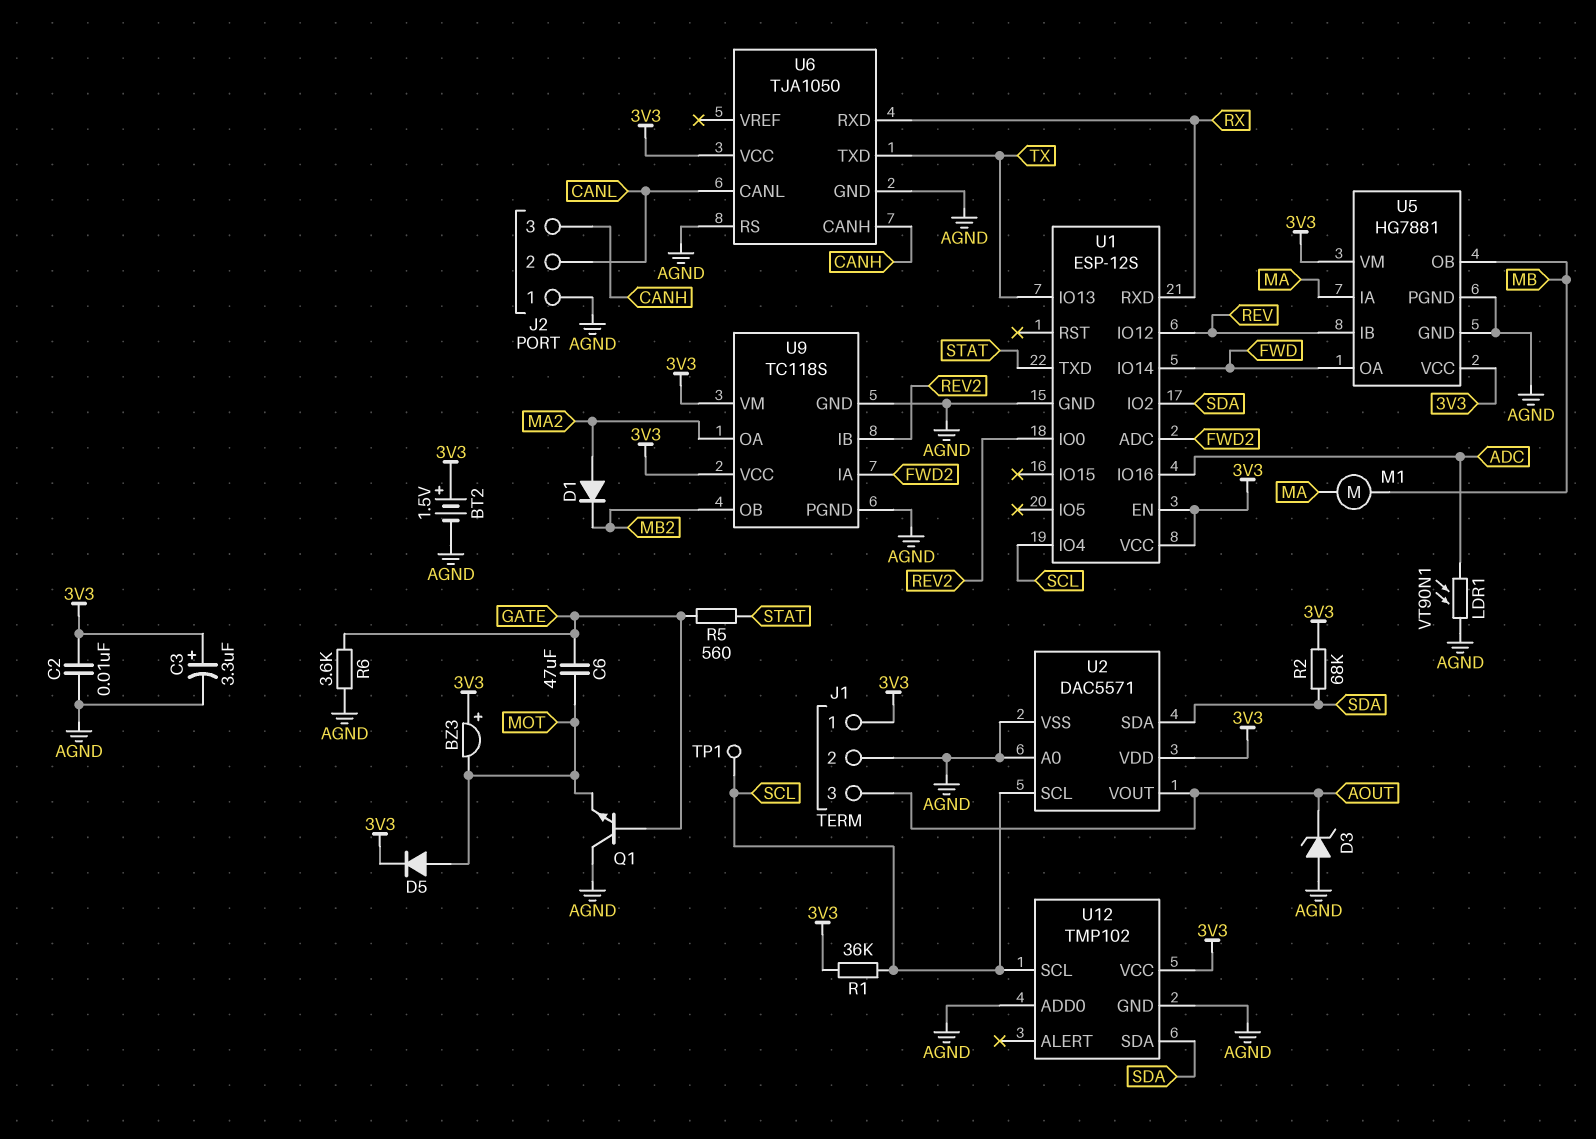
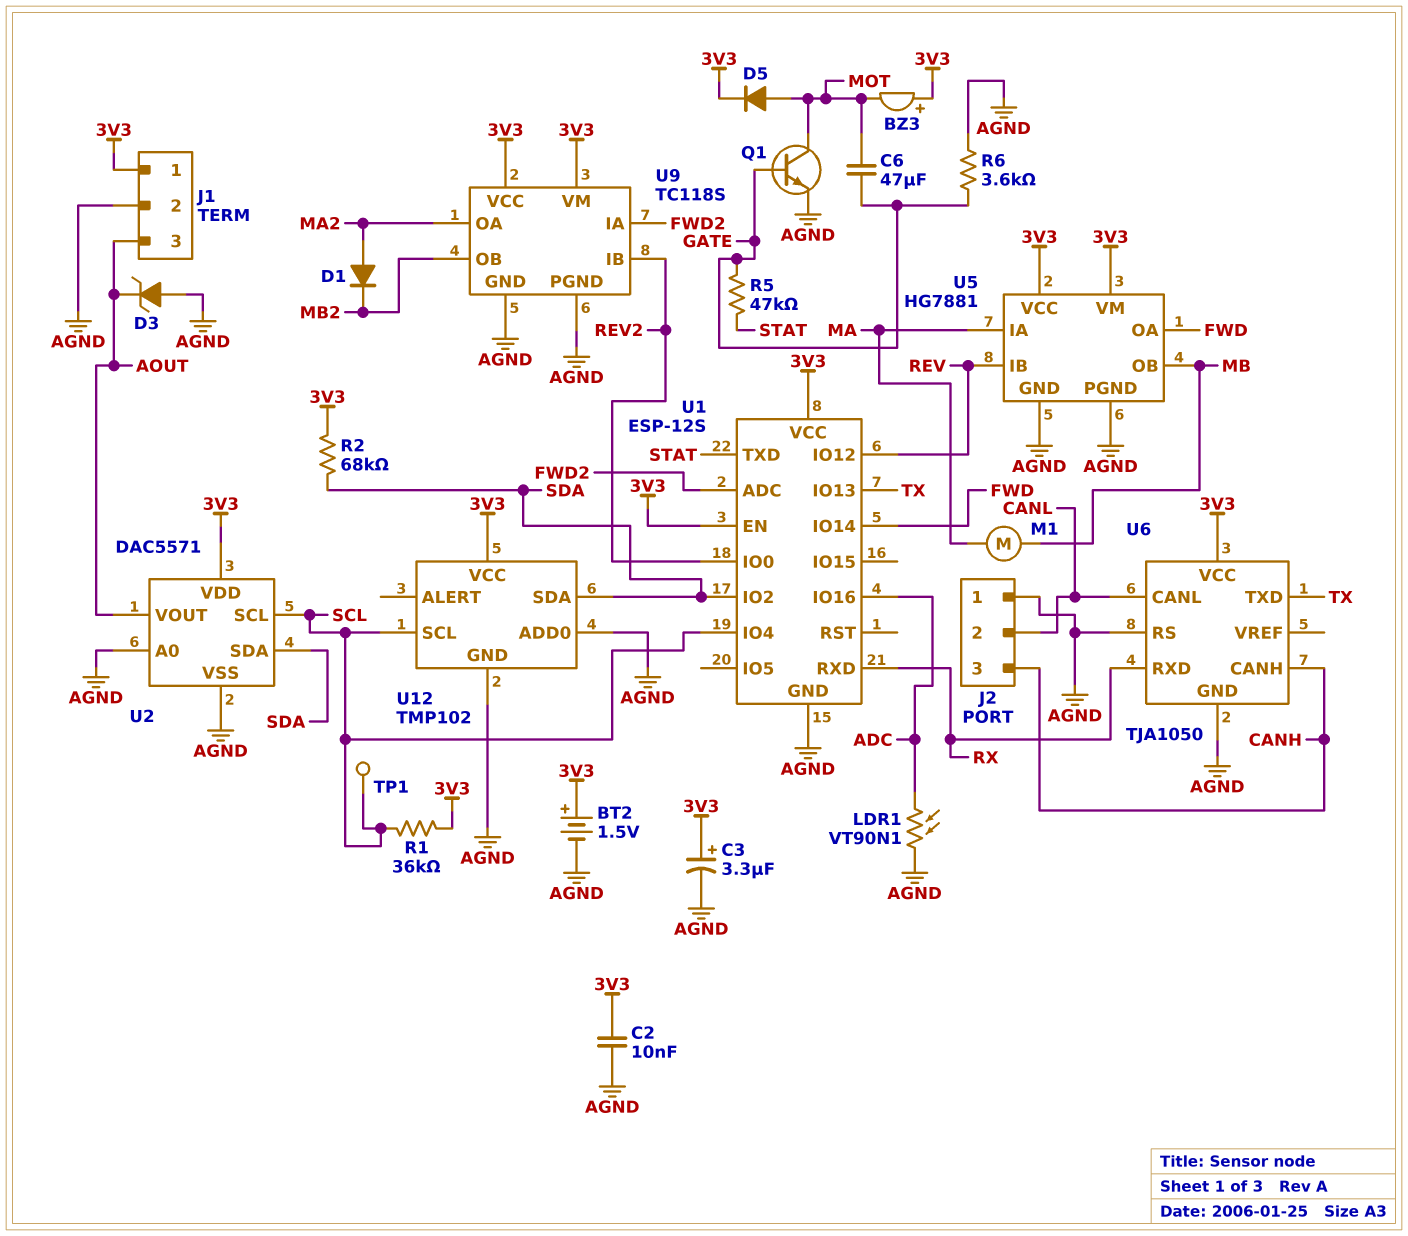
Q1: NPN (B GATE, C AGND, E MOT) -> NPN (B GATE, C MOT, E AGND)
R5: 560 (GATE, STAT) -> 47k (GATE, STAT)

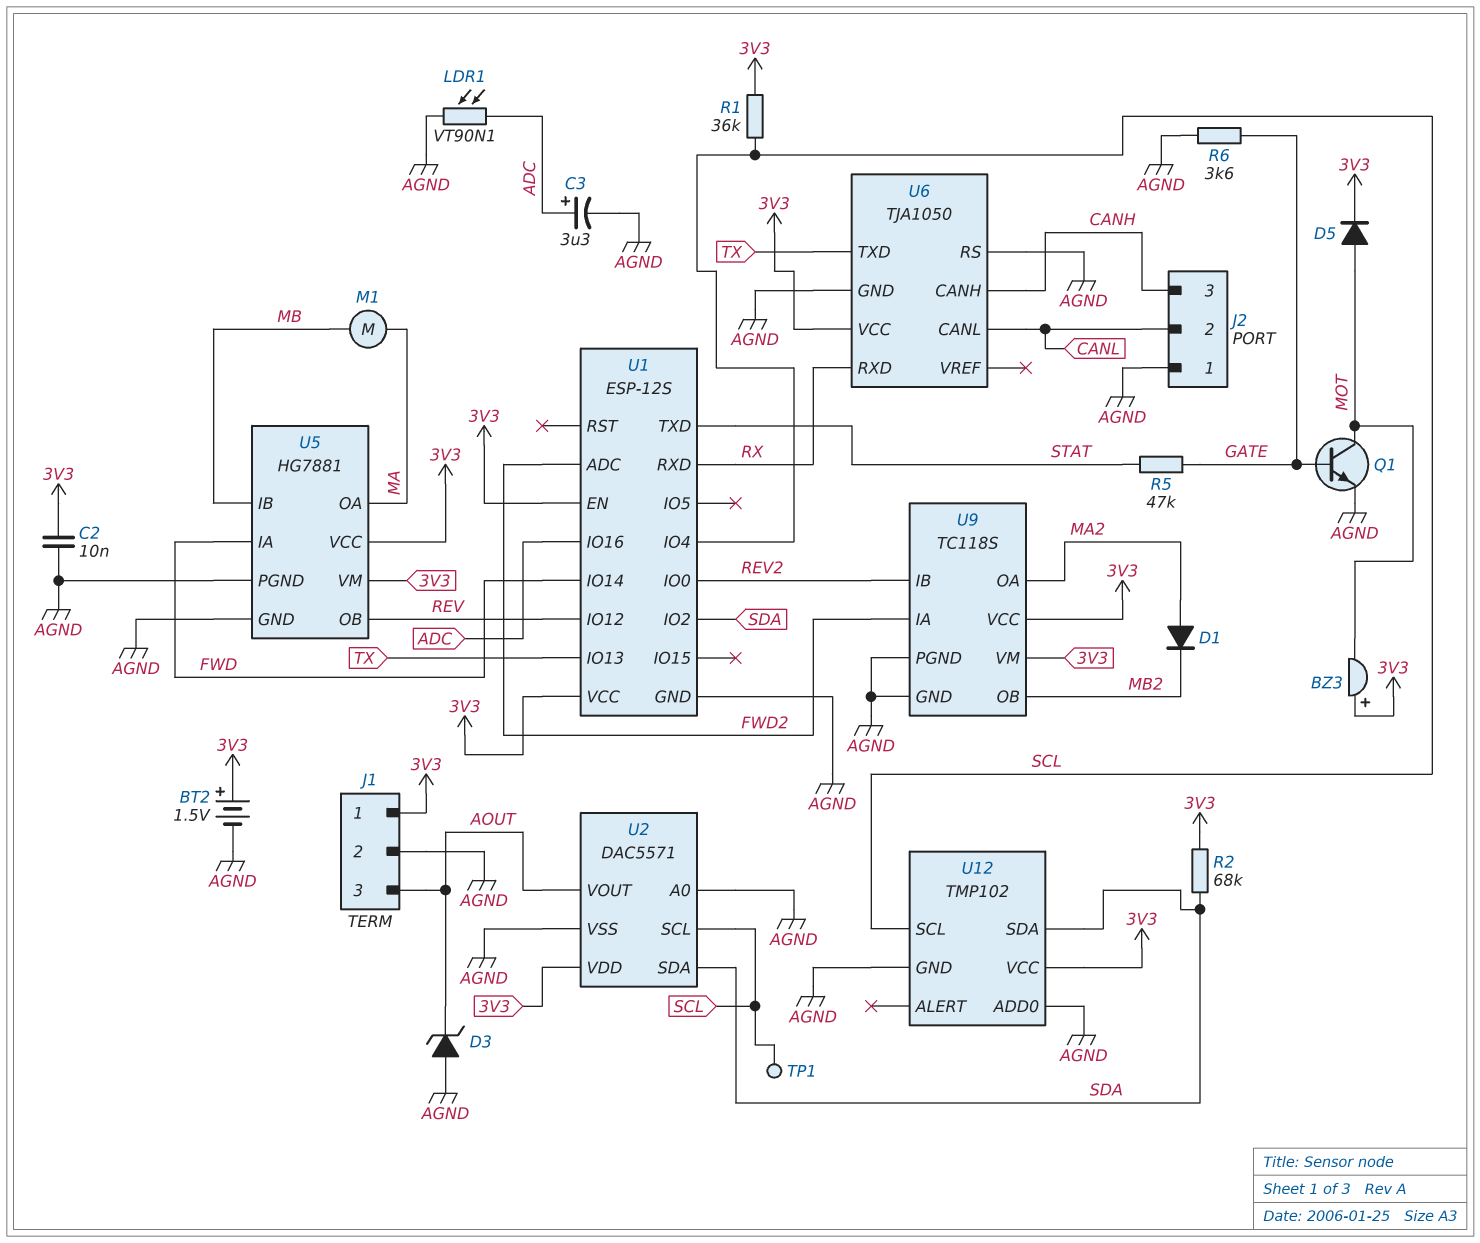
C3: 3.3uF (plus 3V3, minus AGND) -> 3.3uF (plus ADC, minus AGND)
C6: 47uF (GATE, MOT) -> none
U5 pin IA: MA -> FWD
U5 pin IB: REV -> MB
U5 pin OA: FWD -> MA
U5 pin OB: MB -> REV

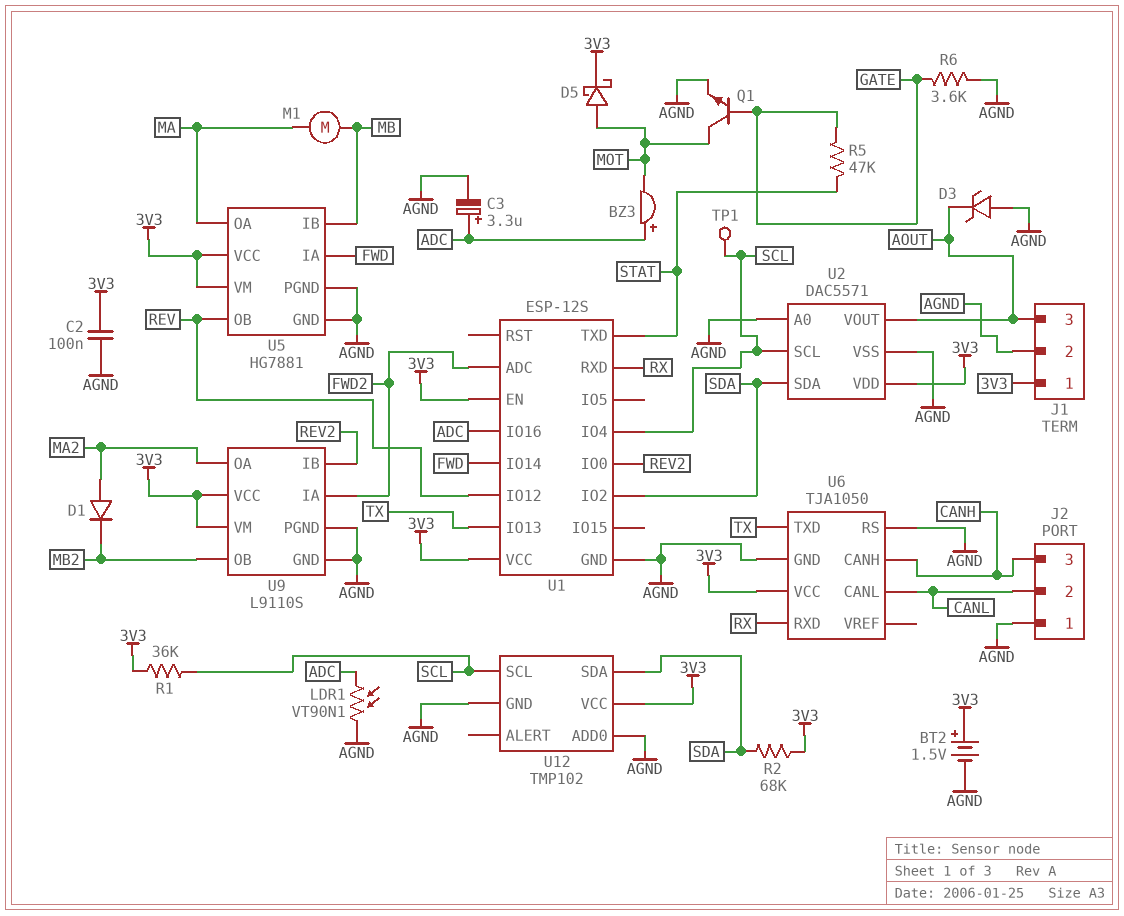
BZ3: buzzer (plus 3V3, minus MOT) -> buzzer (plus ADC, minus MOT)
C2: 10nF (3V3, AGND) -> 100nF (3V3, AGND)
D5: diode (A MOT, K 3V3) -> schottky (A MOT, K 3V3)
U9: TC118S -> L9110S

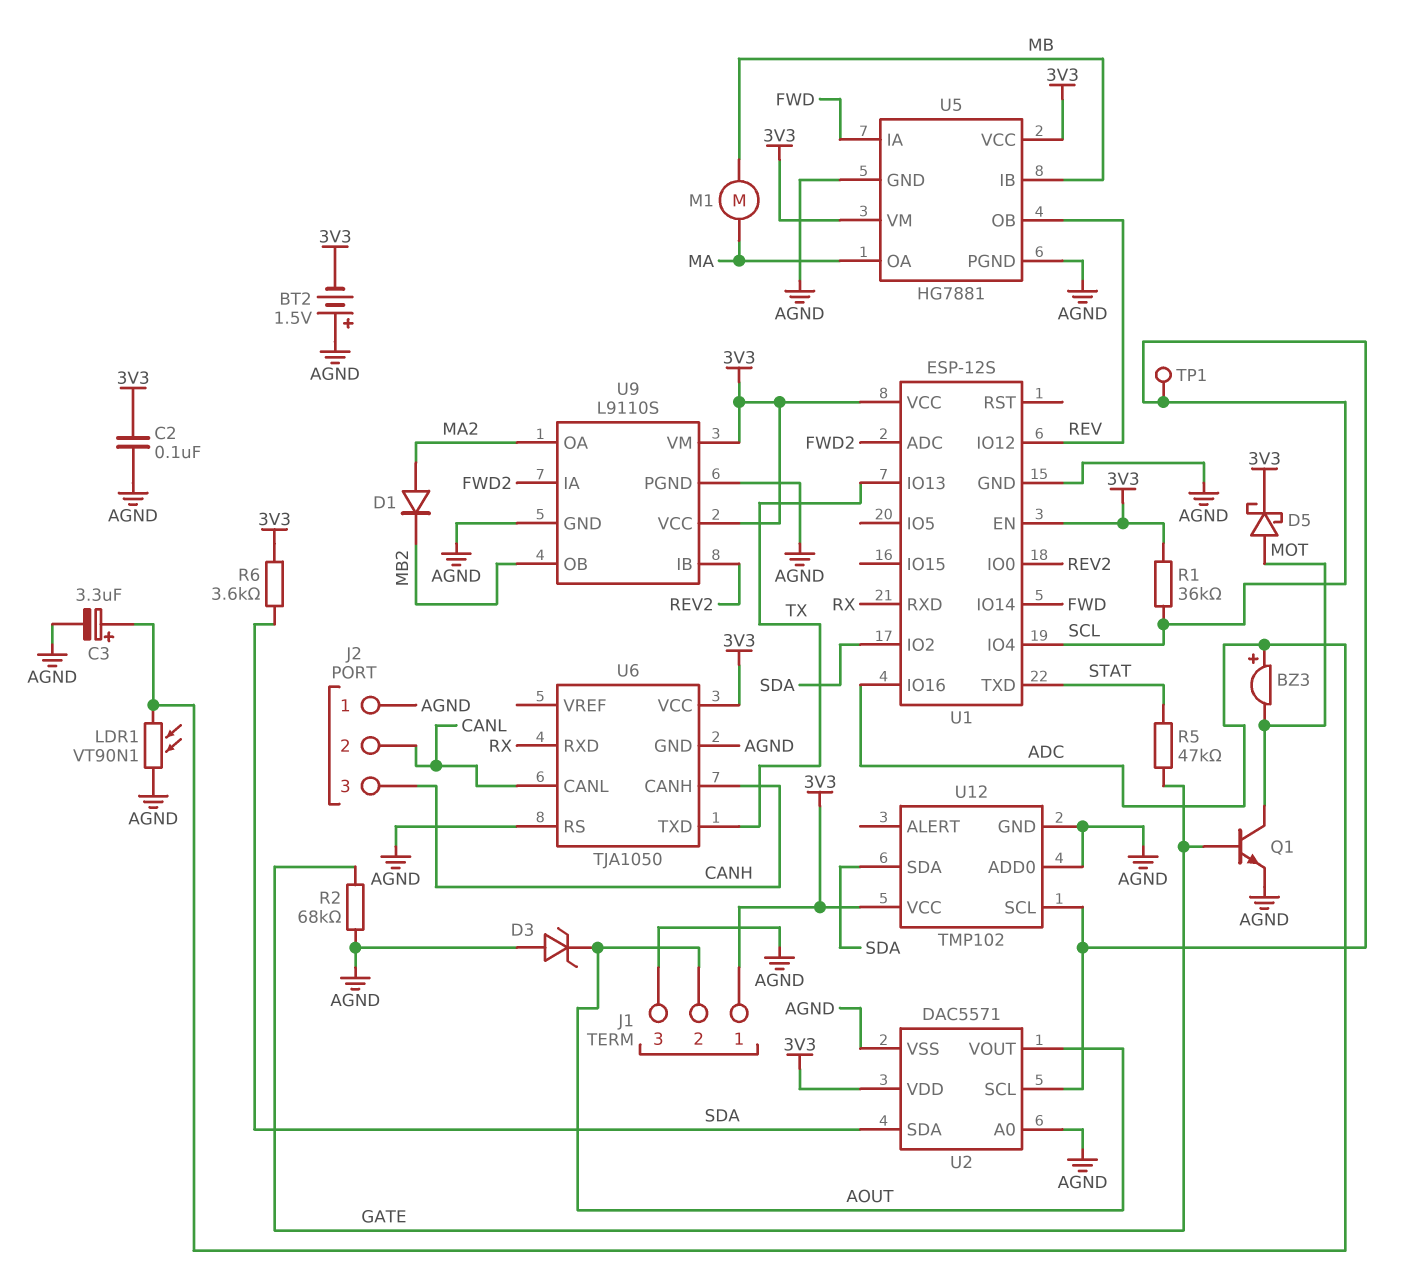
BT2: 1.5V (plus 3V3, minus AGND) -> 1.5V (plus AGND, minus 3V3)
J1 pin 2: AGND -> AOUT
J1 pin 3: AOUT -> AGND
R2: 68k (3V3, SDA) -> 68k (AGND, GATE)
R6: 3.6k (AGND, GATE) -> 3.6k (3V3, SDA)

